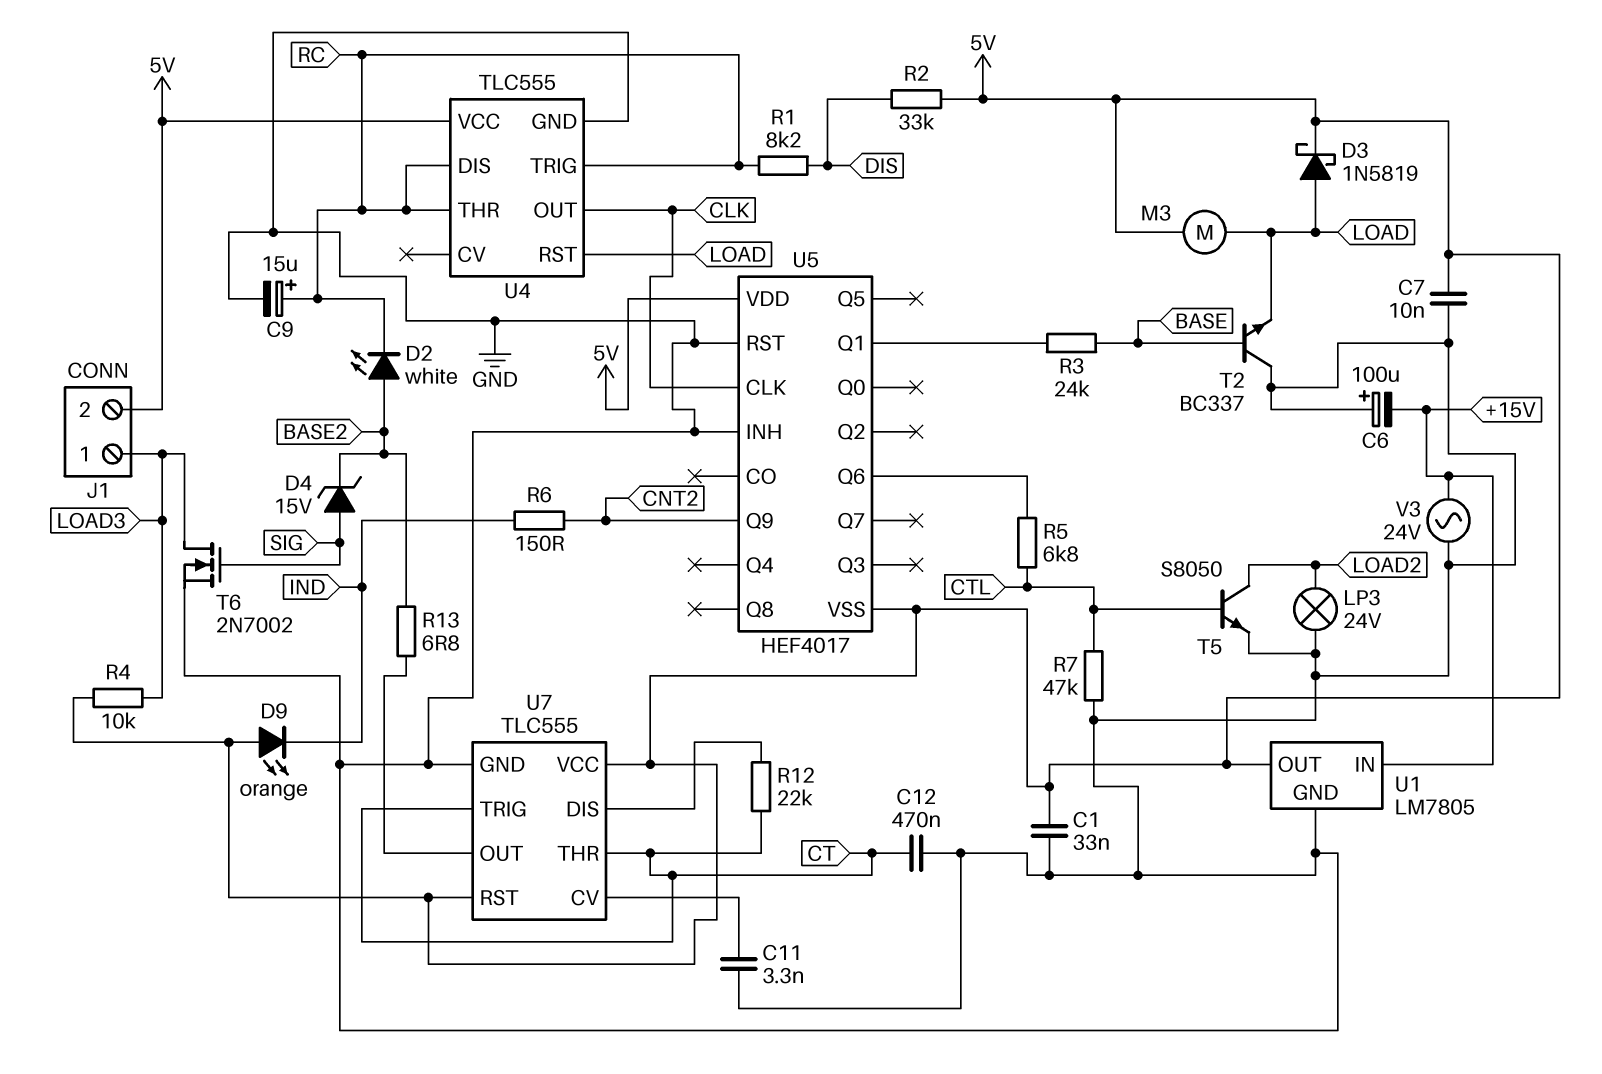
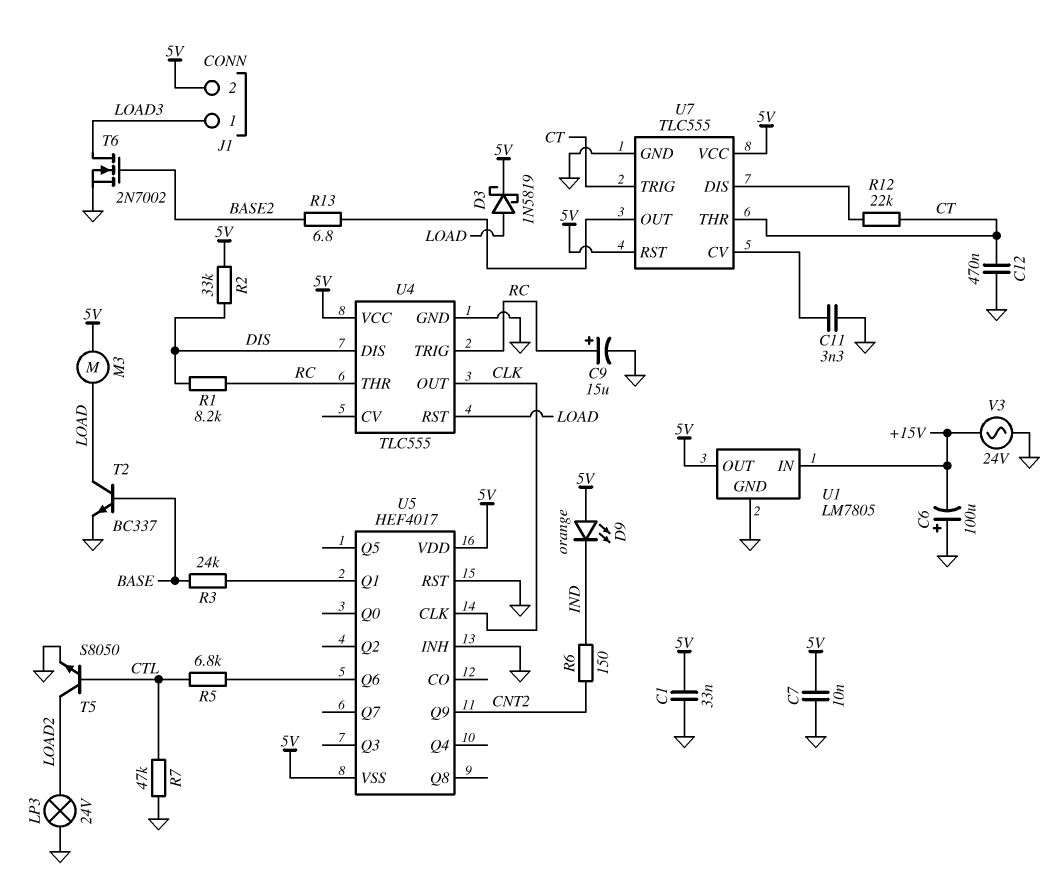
D2: LED white (A BASE2, K RC) -> none
D4: zener 15V (A SIG, K BASE2) -> none
R4: 10k (5V, LOAD3) -> none
T2: NPN BC337 (B BASE, C GND, E LOAD) -> NPN BC337 (B BASE, C LOAD, E GND)
T6: NMOS 2N7002 (G SIG, D LOAD3, S GND) -> NMOS 2N7002 (G BASE2, D LOAD3, S GND)
U4 pin DIS: RC -> DIS

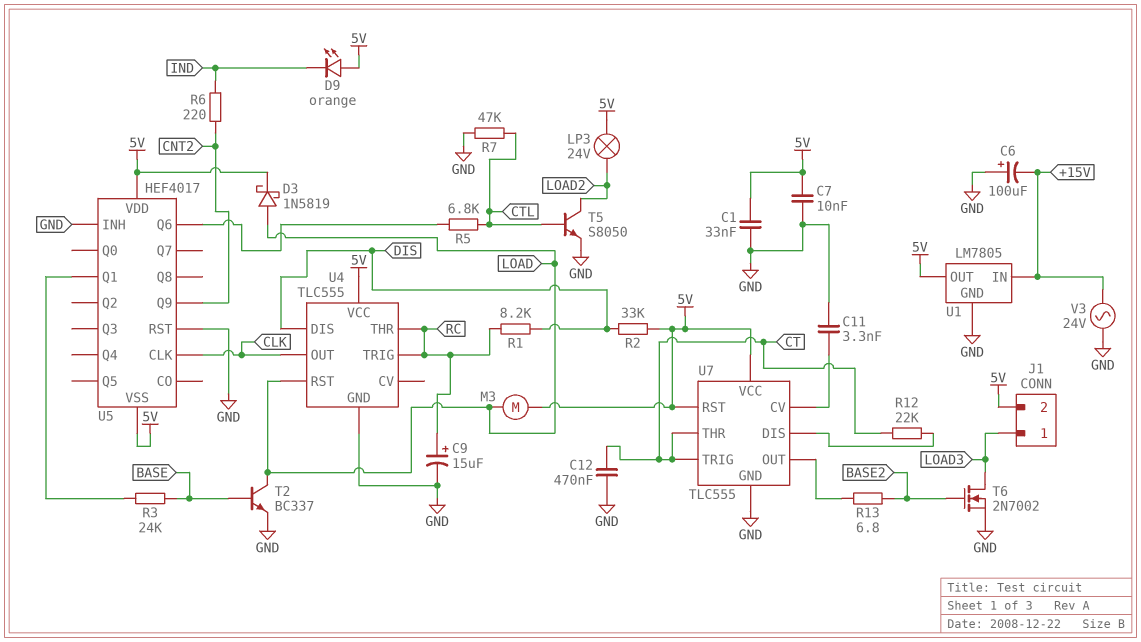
LP3: lamp 24V (GND, LOAD2) -> lamp 24V (5V, LOAD2)
R6: 150 (CNT2, IND) -> 220 (CNT2, IND)

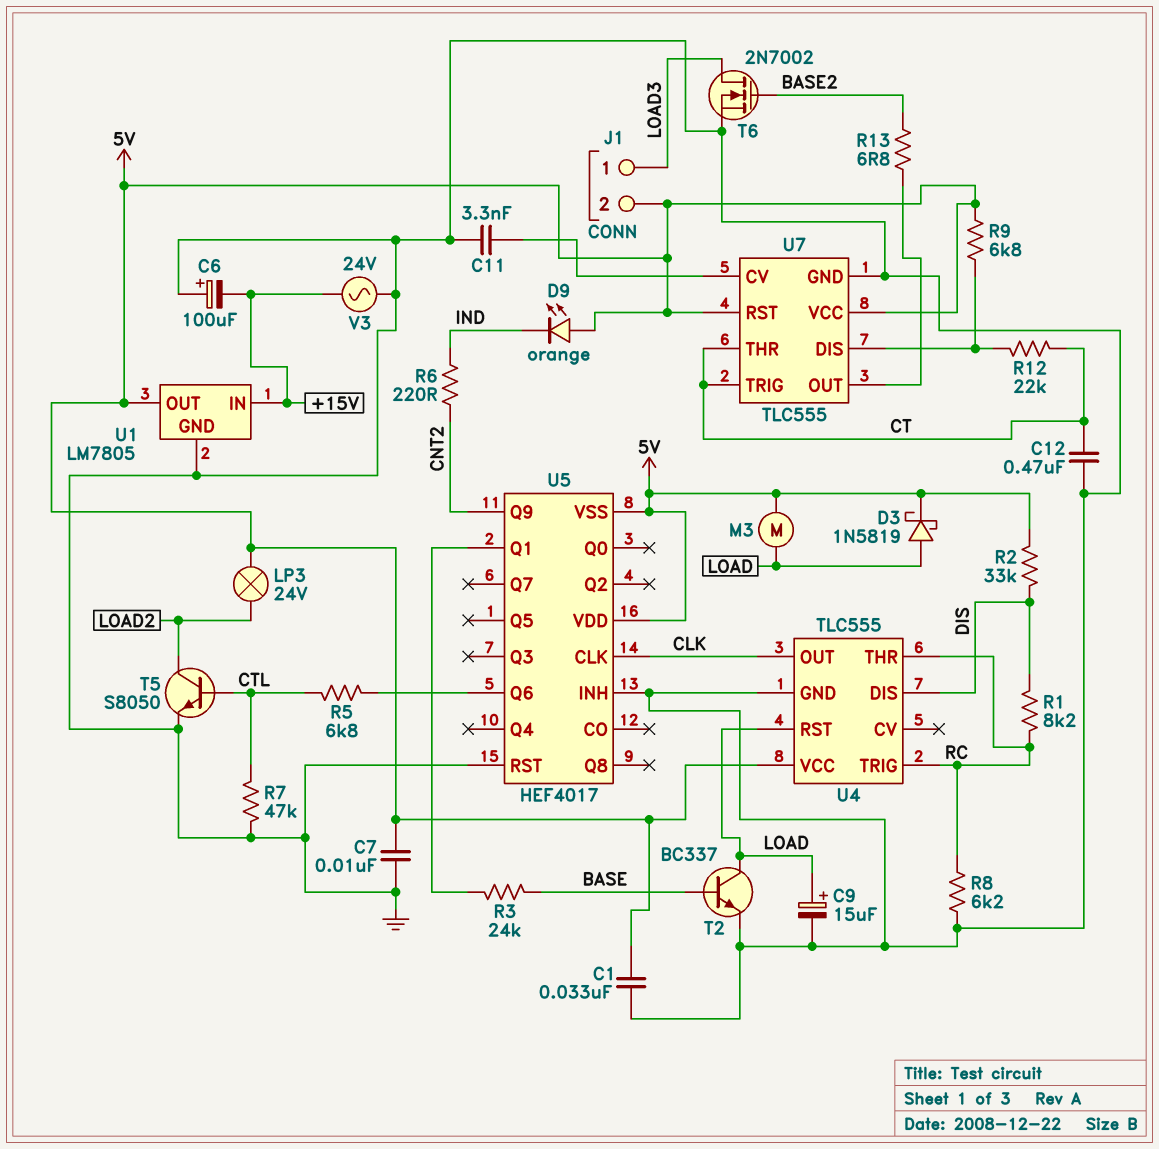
C9: 15uF (plus RC, minus GND) -> 15uF (plus LOAD, minus GND)
R8: none -> 6.2k (GND, RC)
R9: none -> 6.8k (5V, U7/DIS)

